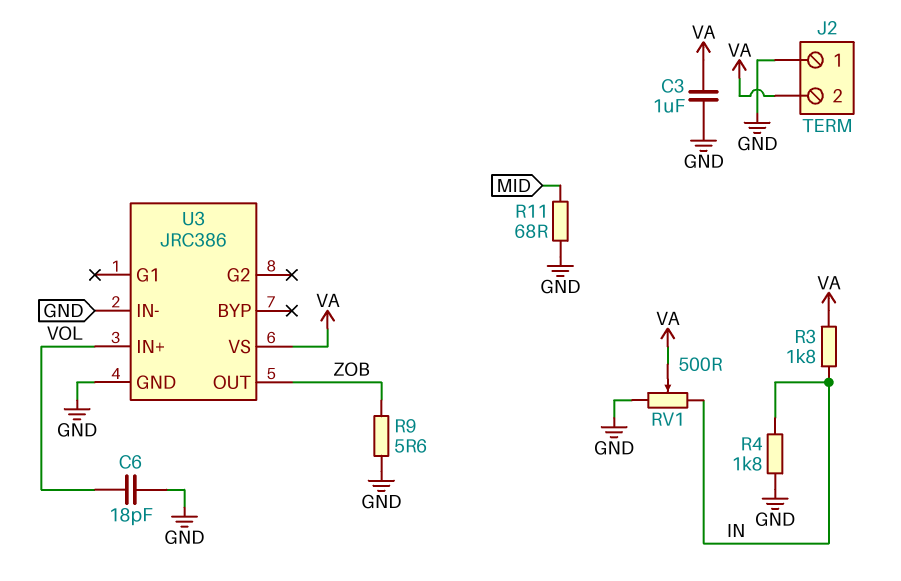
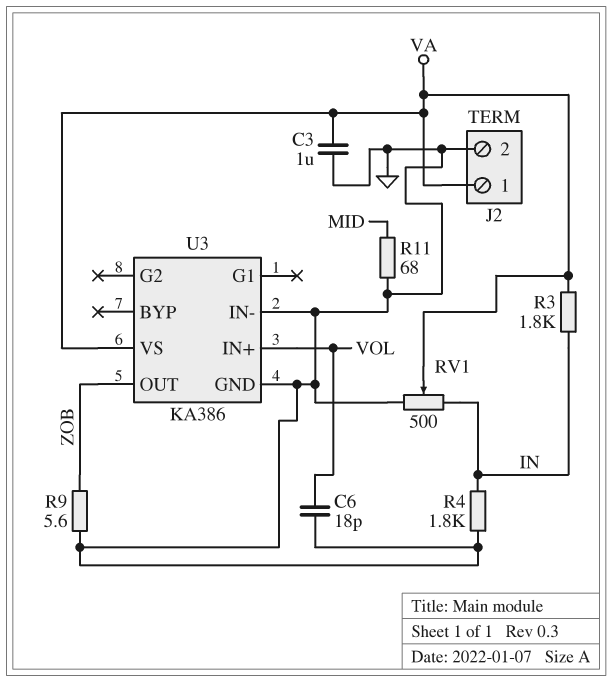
J2 pin 1: GND -> VA
J2 pin 2: VA -> GND
U3: JRC386 -> KA386

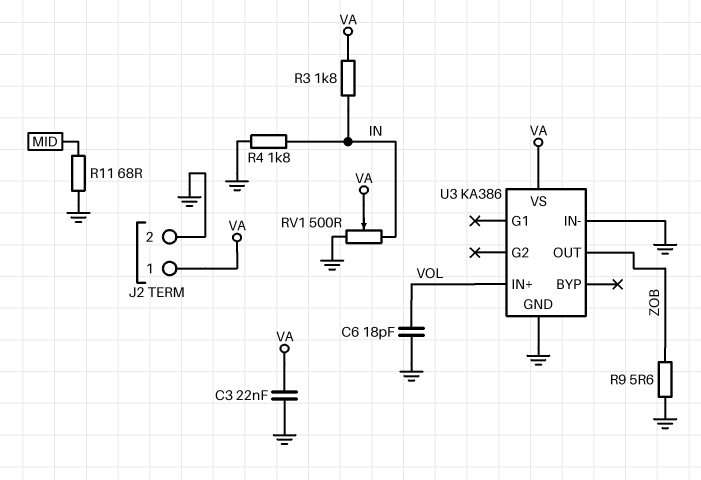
C3: 1uF (GND, VA) -> 22nF (GND, VA)

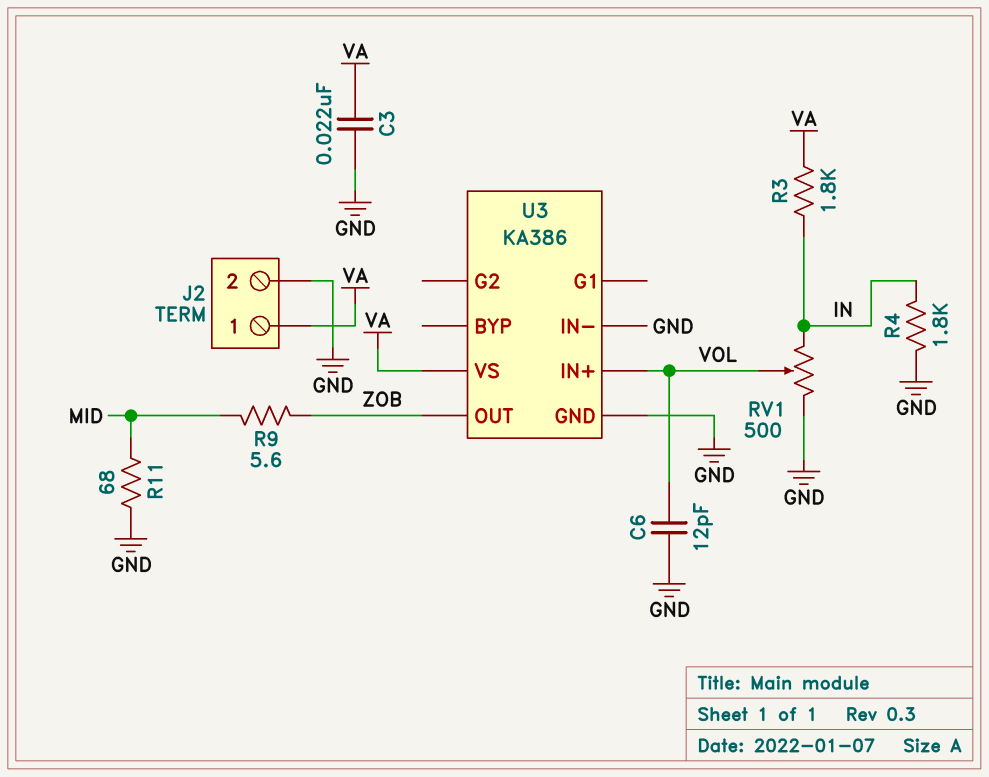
C6: 18pF (GND, VOL) -> 12pF (GND, VOL)
R9: 5.6 (GND, ZOB) -> 5.6 (MID, ZOB)
RV1: 500 (GND, IN, wiper VA) -> 500 (GND, IN, wiper VOL)

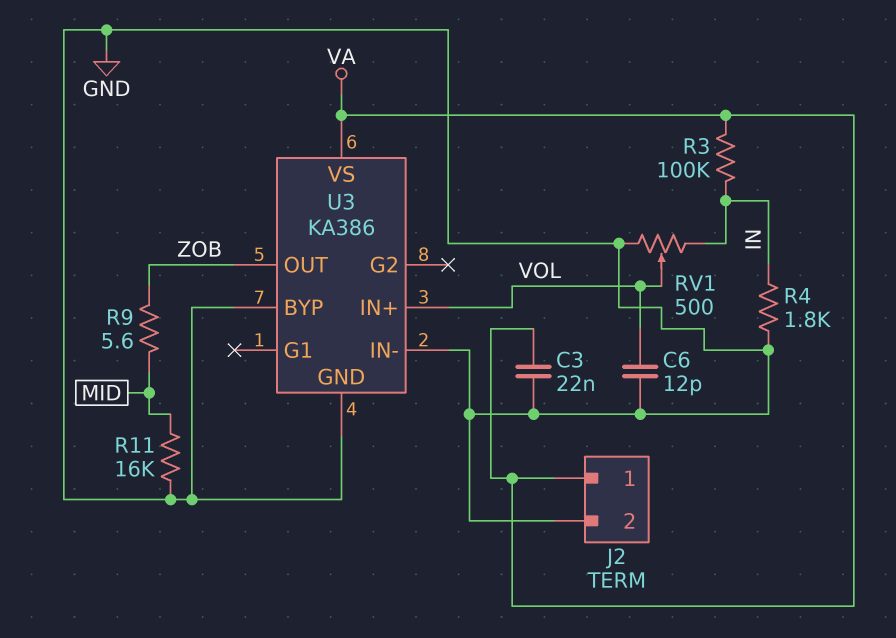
R3: 1.8k (IN, VA) -> 100k (IN, VA)
R11: 68 (GND, MID) -> 16k (GND, MID)
U3 pin BYP: none -> GND

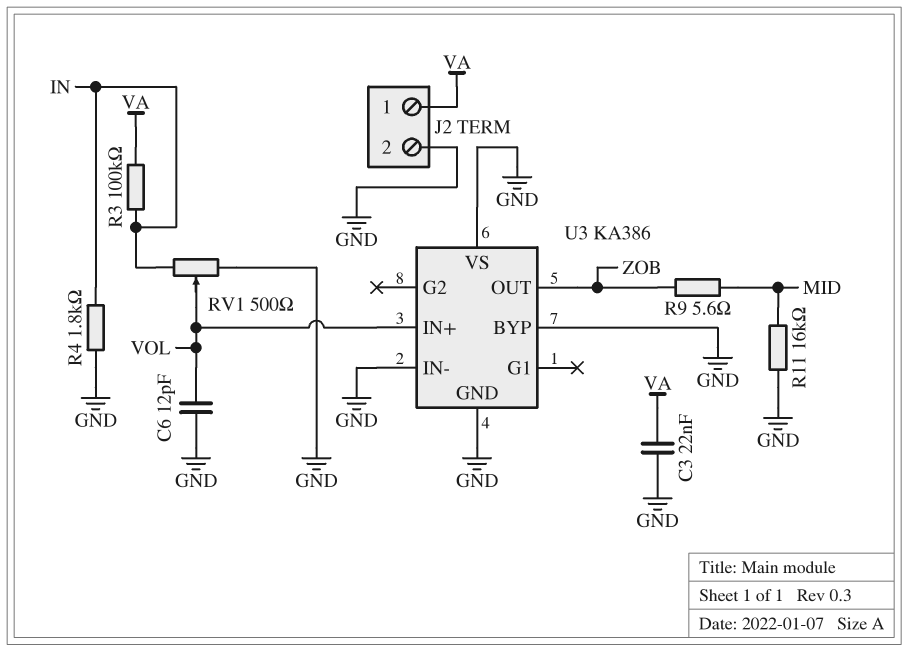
U3 pin VS: VA -> GND

